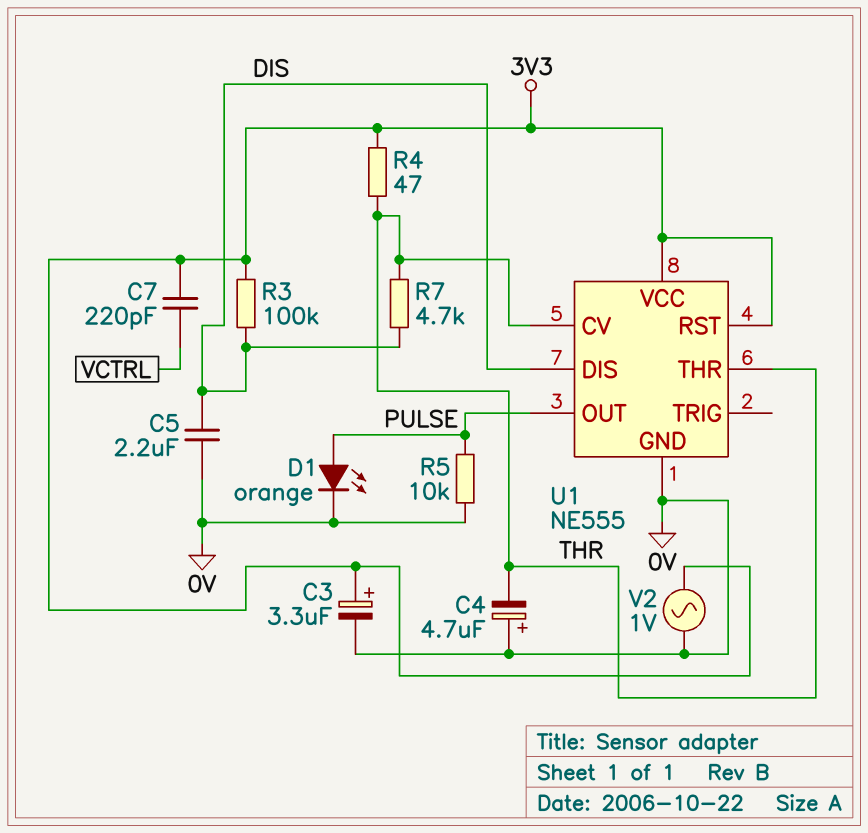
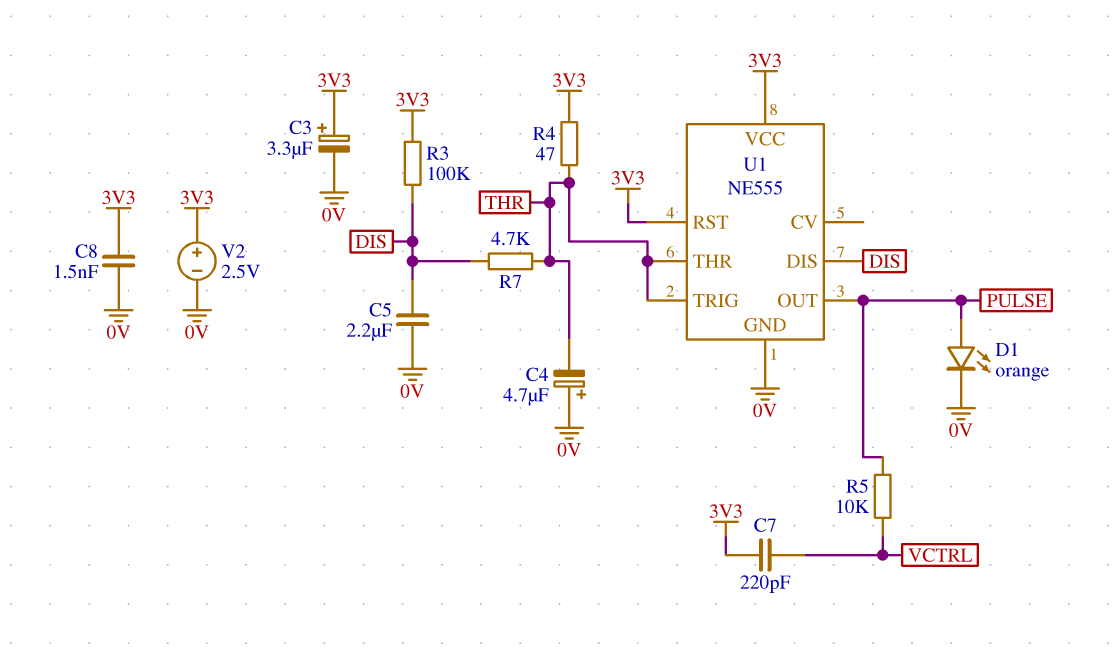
C8: none -> 1.5nF (0V, 3V3)
R5: 10k (0V, PULSE) -> 10k (PULSE, VCTRL)
U1 pin CV: THR -> none
U1 pin TRIG: none -> THR
V2: AC 1V (0V, 3V3) -> 2.5V (plus 3V3, minus 0V)

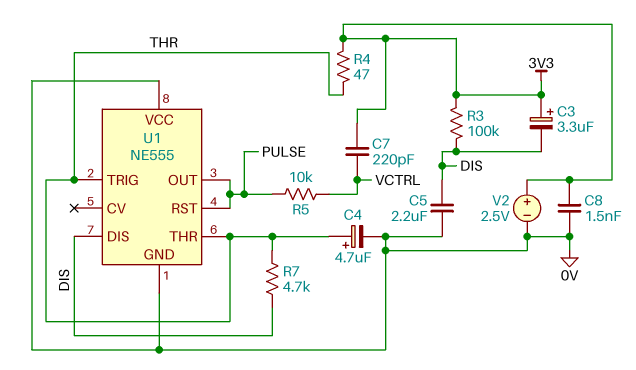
C3: 3.3uF (plus 3V3, minus 0V) -> 3.3uF (plus 3V3, minus DIS)
C4: 4.7uF (plus 0V, minus THR) -> 4.7uF (plus THR, minus 0V)
D1: LED orange (A PULSE, K 0V) -> none
U1 pin RST: 3V3 -> PULSE
U1 pin VCC: 3V3 -> 0V

